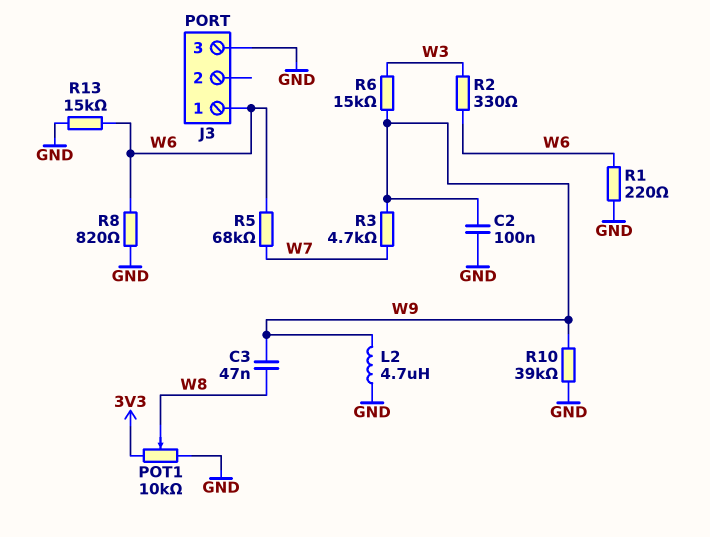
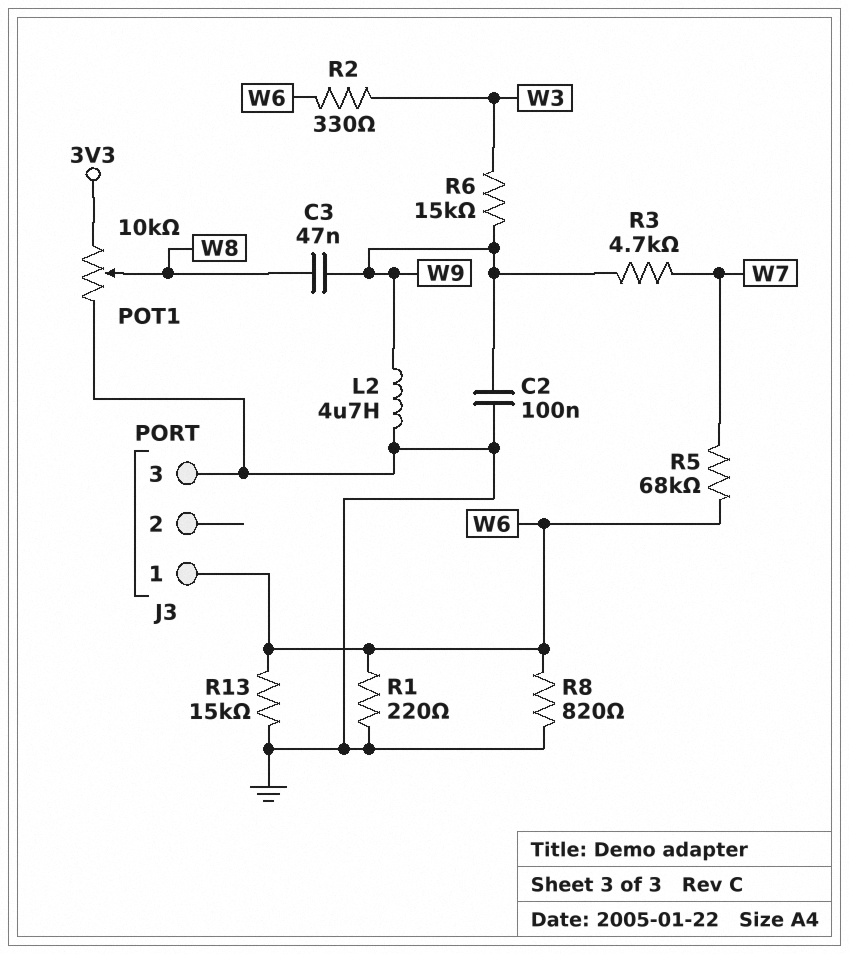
R10: 39k (GND, W9) -> none

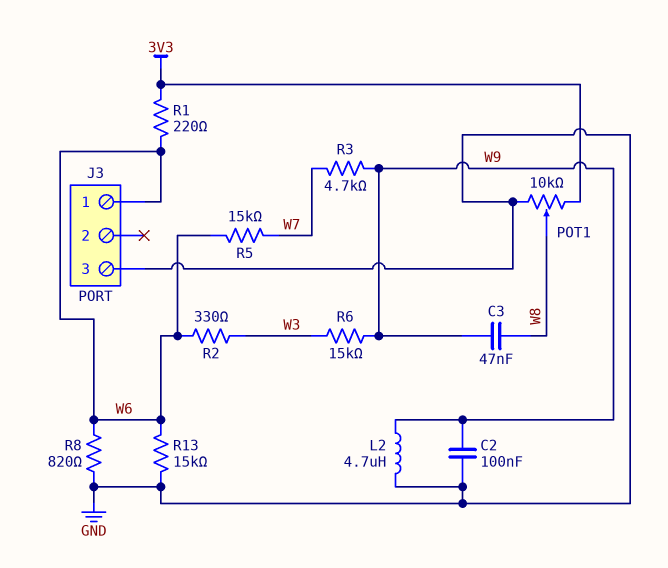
R1: 220 (GND, W6) -> 220 (3V3, W6)
R5: 68k (W6, W7) -> 15k (W6, W7)

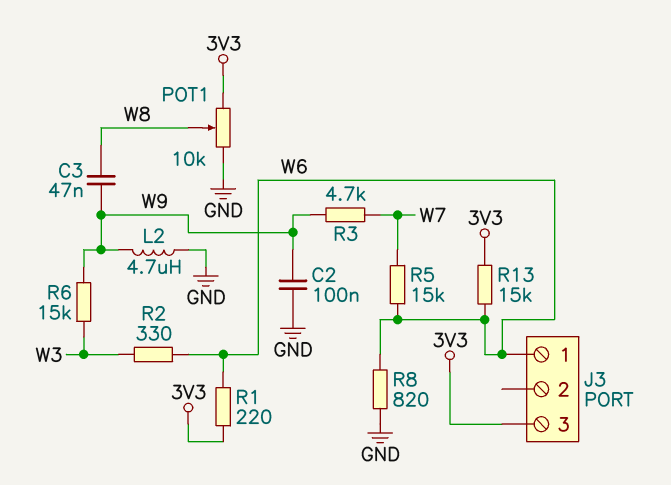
J3 pin 3: GND -> 3V3
R13: 15k (GND, W6) -> 15k (3V3, W6)

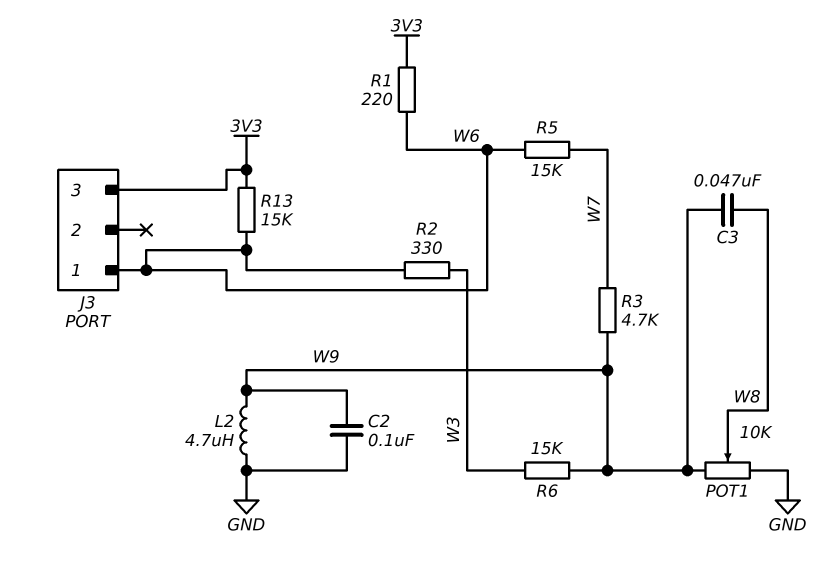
POT1: 10k (3V3, GND, wiper W8) -> 10k (GND, W9, wiper W8)
R8: 820 (GND, W6) -> none

